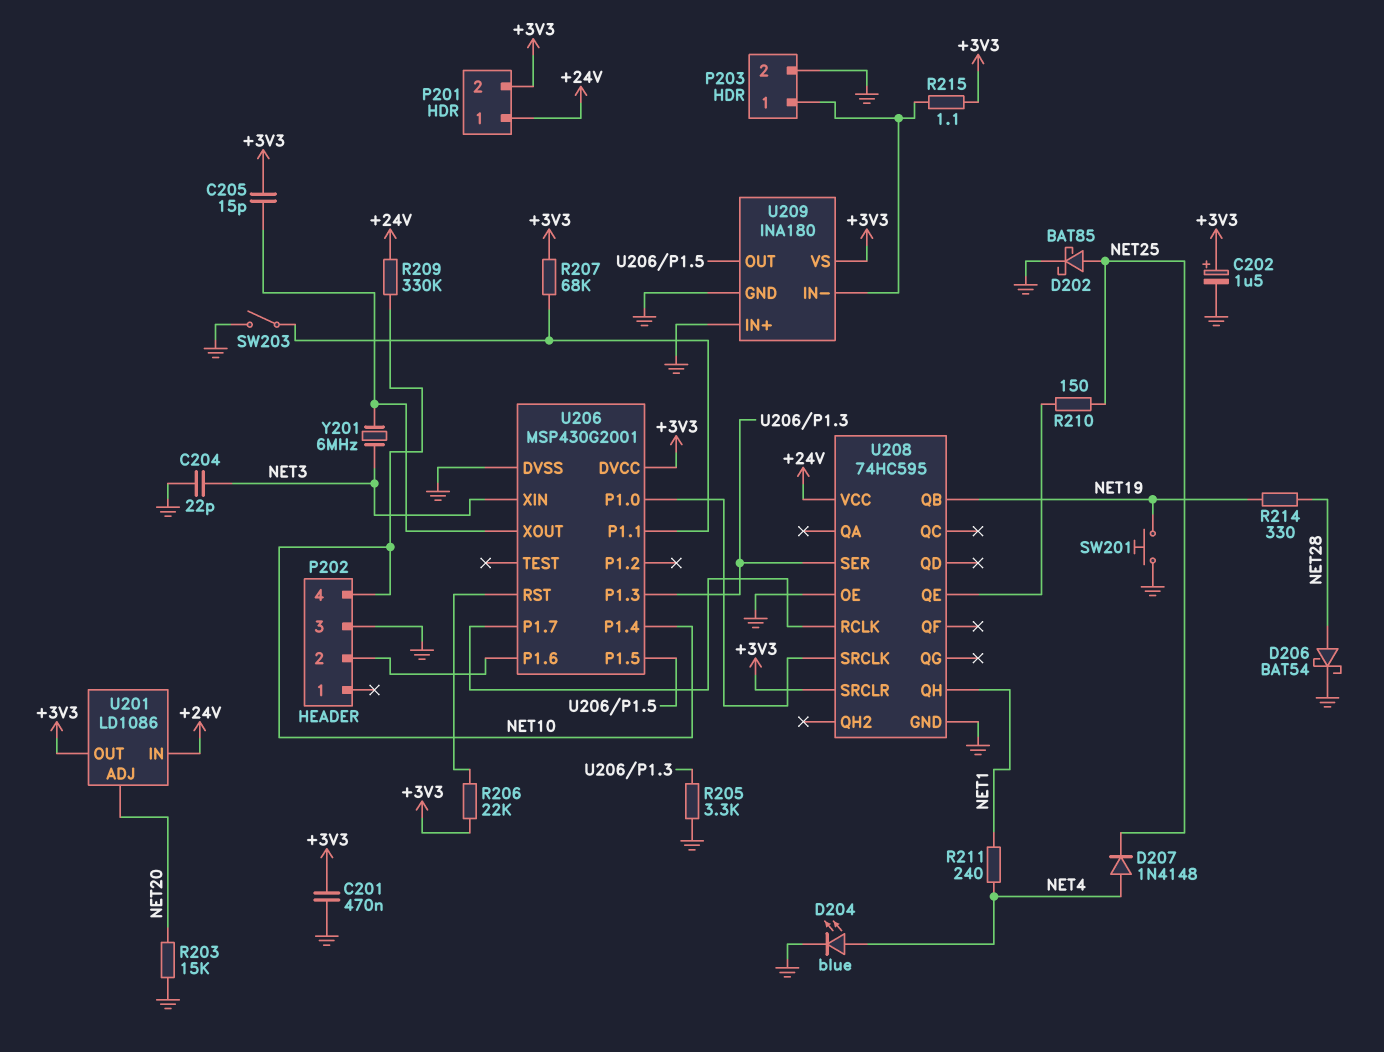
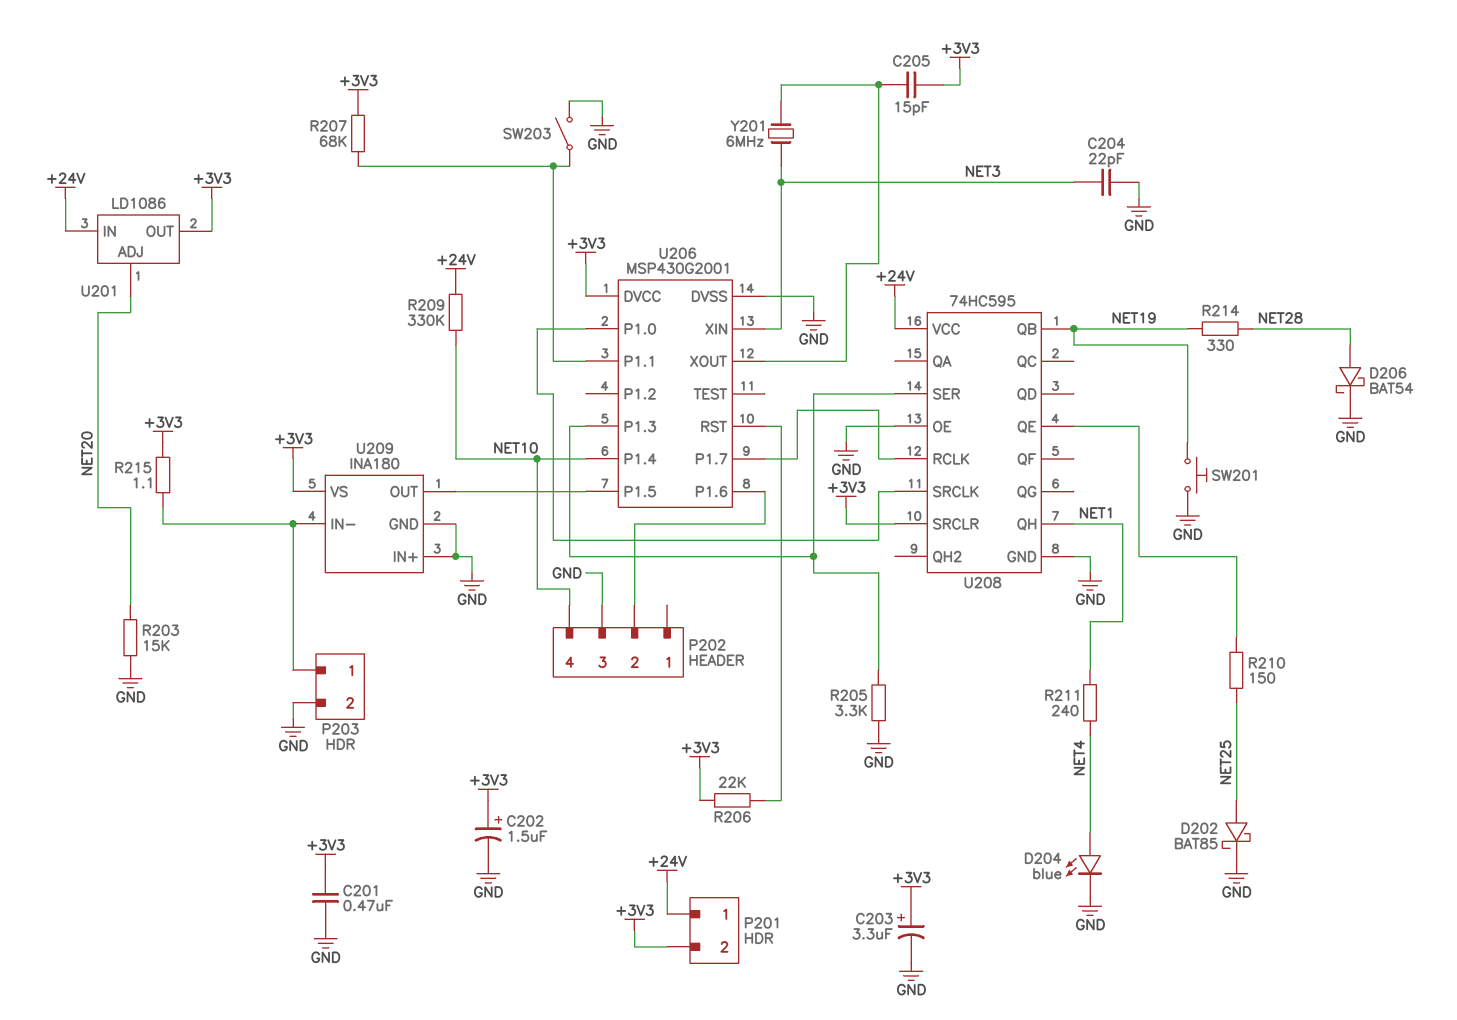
C203: none -> 3.3uF (plus +3V3, minus GND)
D207: diode 1N4148 (A NET4, K NET25) -> none

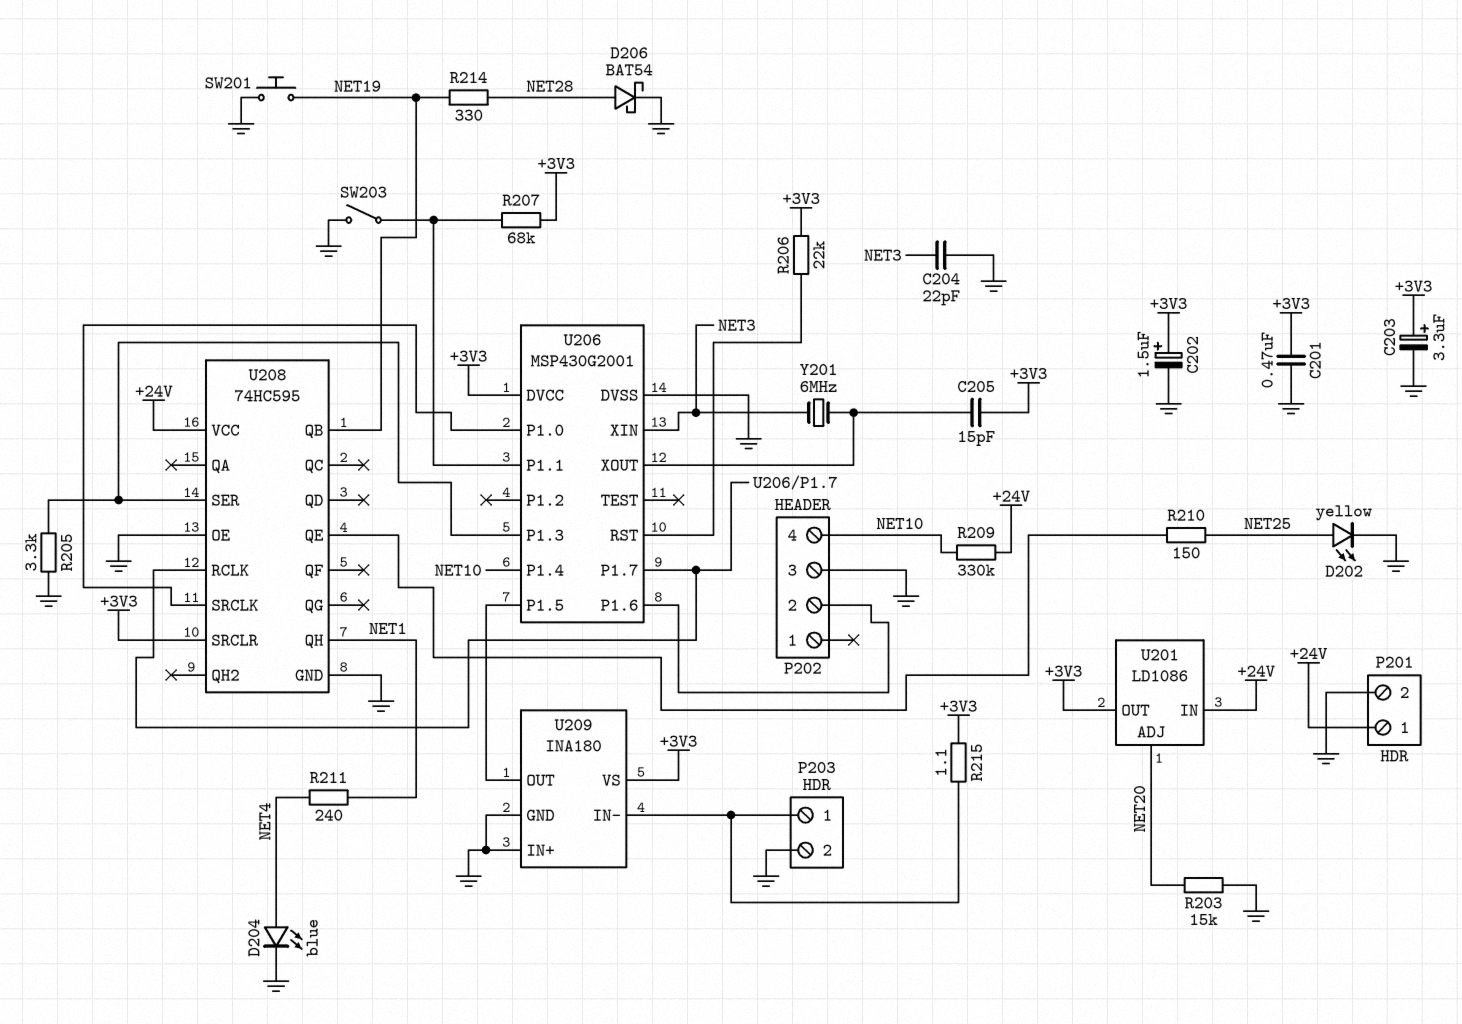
D202: schottky BAT85 (A NET25, K GND) -> LED yellow (A NET25, K GND)
P201 pin 2: +3V3 -> GND

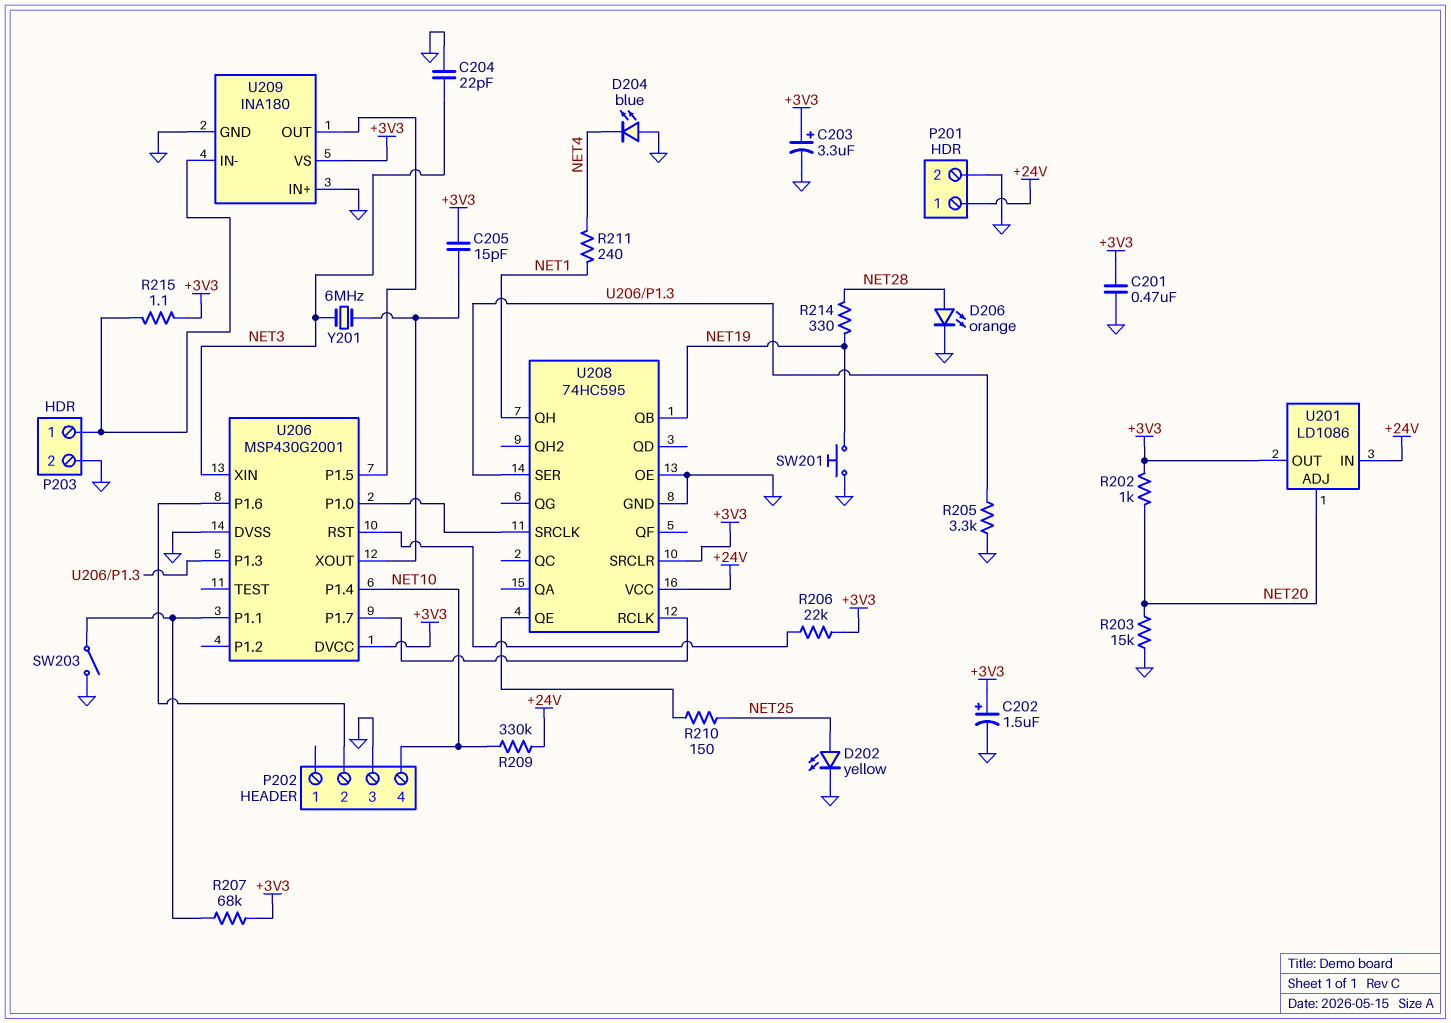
D204: LED blue (A NET4, K GND) -> LED blue (A GND, K NET4)
D206: schottky BAT54 (A NET28, K GND) -> LED orange (A NET28, K GND)
R202: none -> 1k (+3V3, NET20)

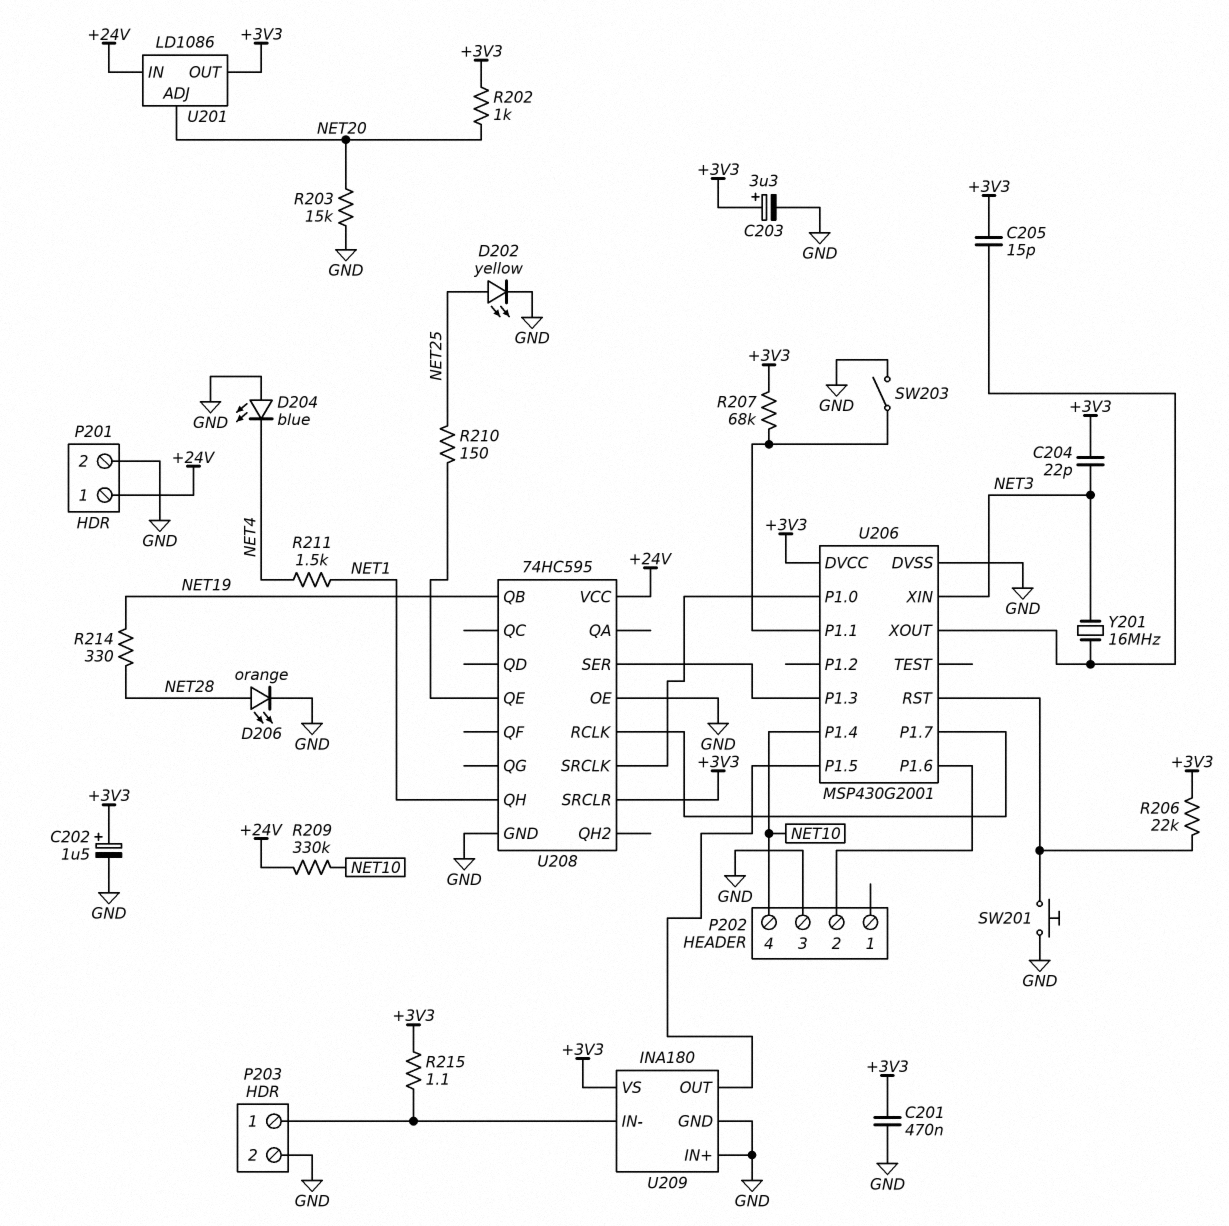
C204: 22pF (GND, NET3) -> 22pF (+3V3, NET3)
R205: 3.3k (GND, U206/P1.3) -> none
R211: 240 (NET1, NET4) -> 1.5k (NET1, NET4)
SW201: button (GND, NET19) -> button (GND, U206/RST)
Y201: 6MHz (NET3, U206/XOUT) -> 16MHz (NET3, U206/XOUT)

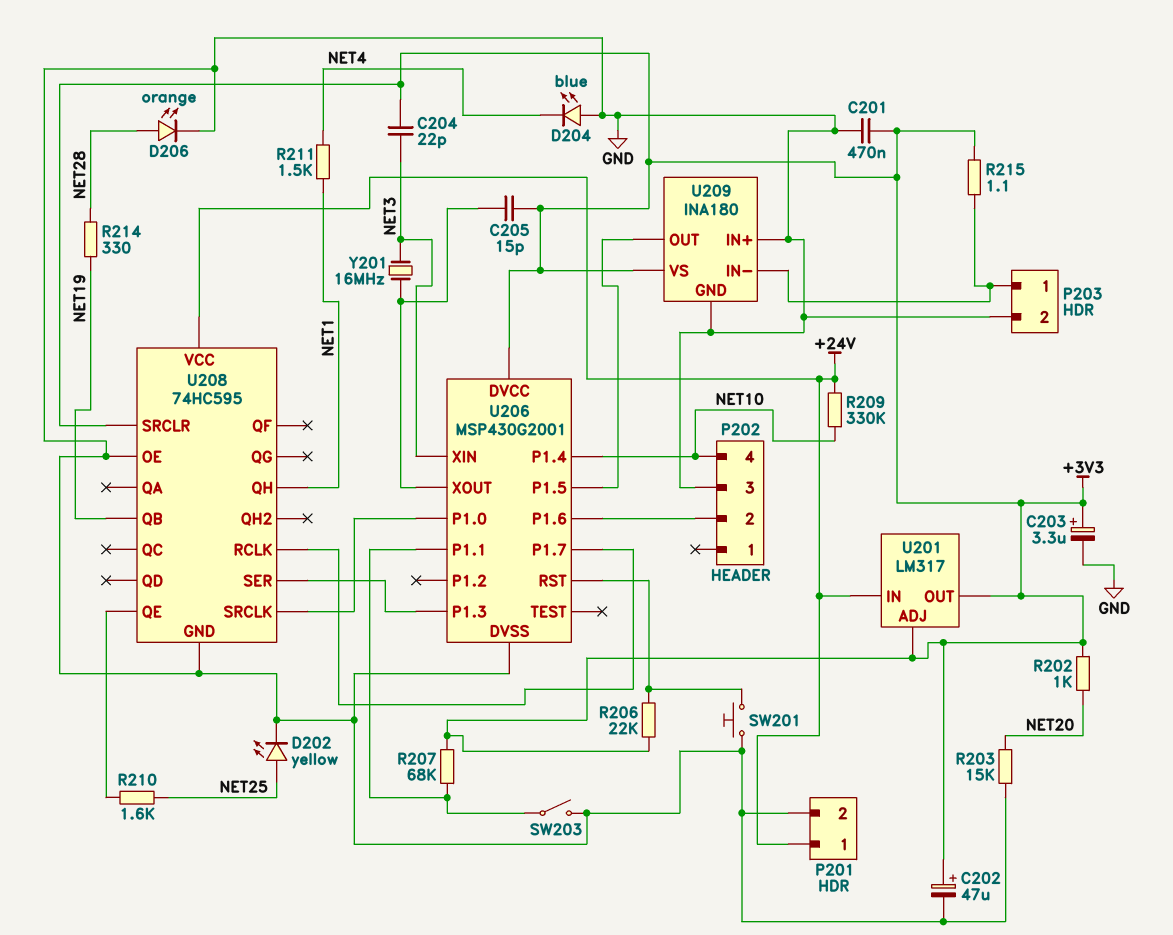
C202: 1.5uF (plus +3V3, minus GND) -> 47uF (plus +3V3, minus GND)
R210: 150 (NET25, U208/QE) -> 1.6k (NET25, U208/QE)
U201: LD1086 -> LM317
U201 pin ADJ: NET20 -> +3V3

